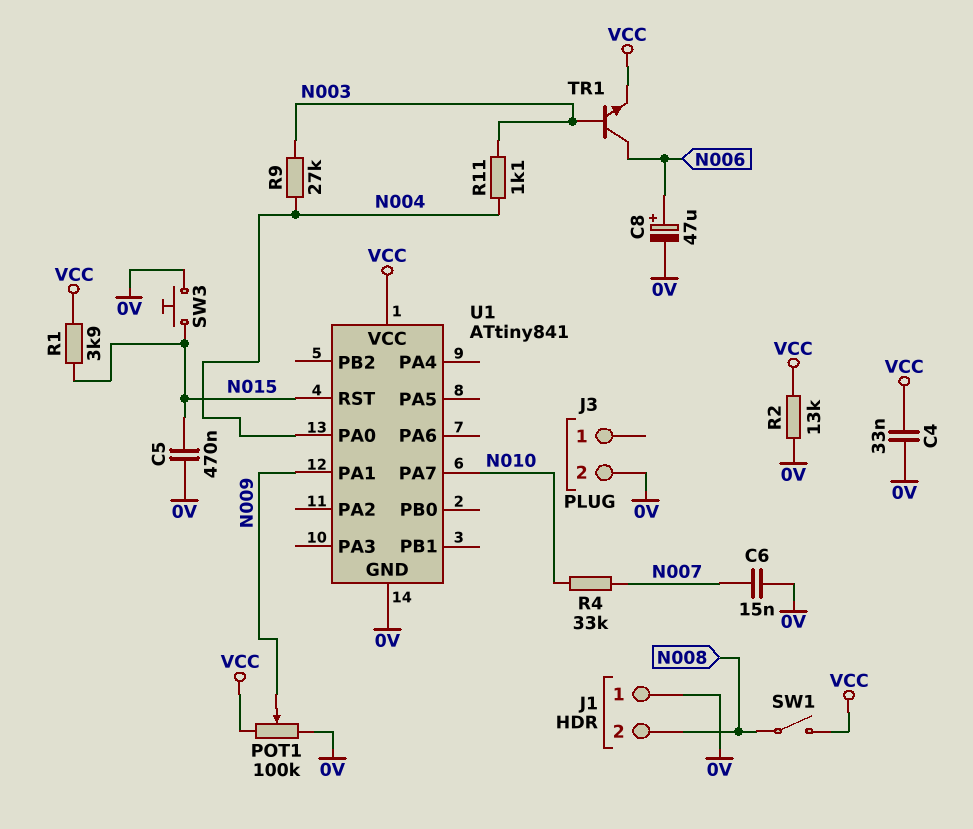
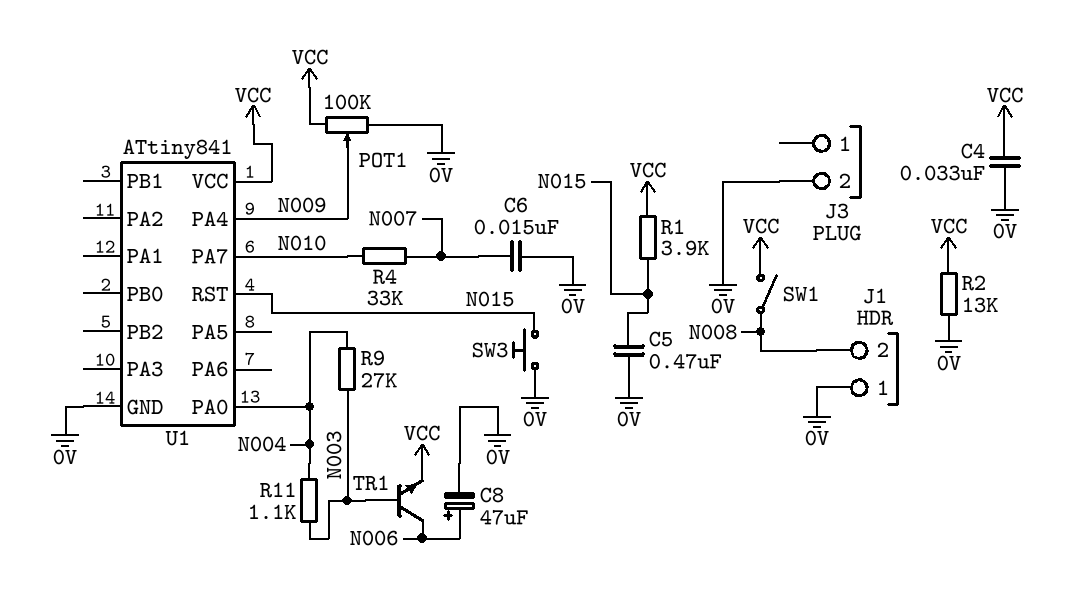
U1 pin PA1: N009 -> none
U1 pin PA4: none -> N009

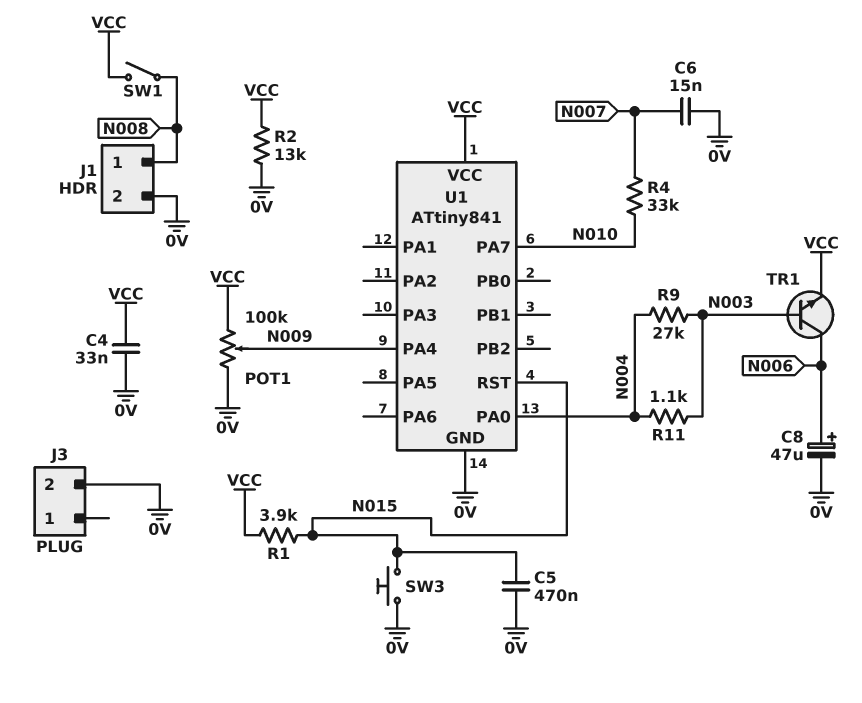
J1 pin 1: 0V -> N008
J1 pin 2: N008 -> 0V

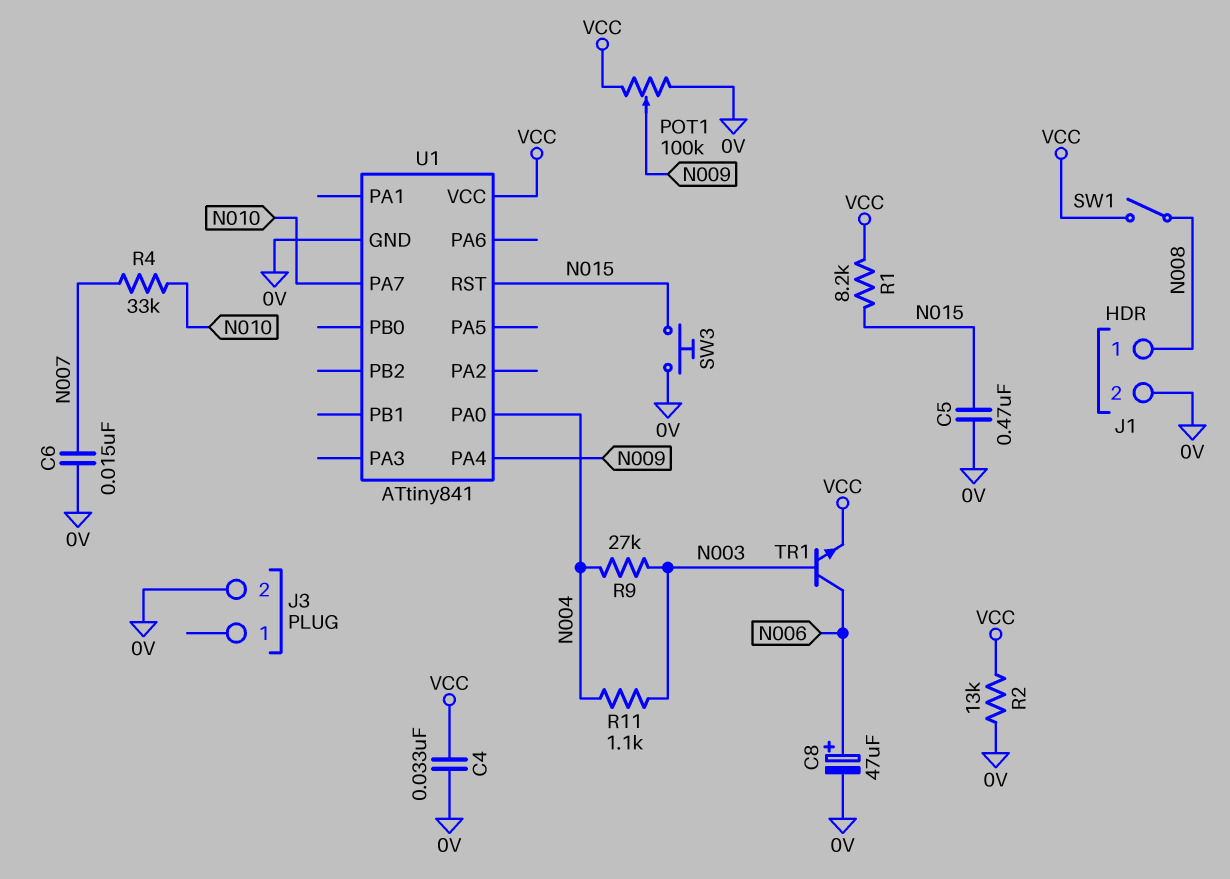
R1: 3.9k (N015, VCC) -> 8.2k (N015, VCC)

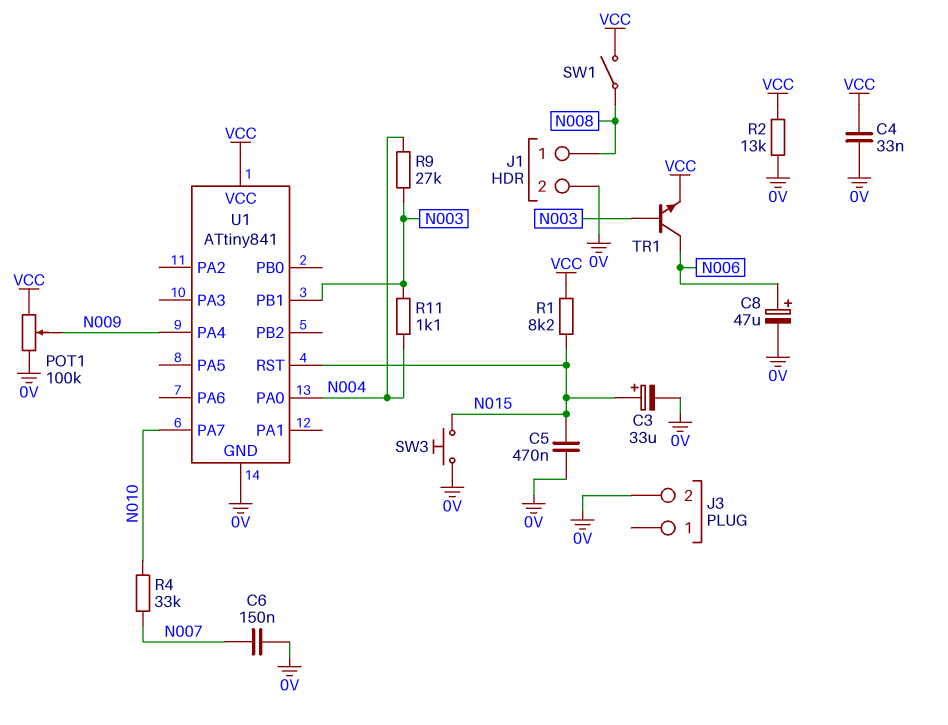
C3: none -> 33uF (plus N015, minus 0V)
C6: 15nF (0V, N007) -> 150nF (0V, N007)
U1 pin PB1: none -> N003

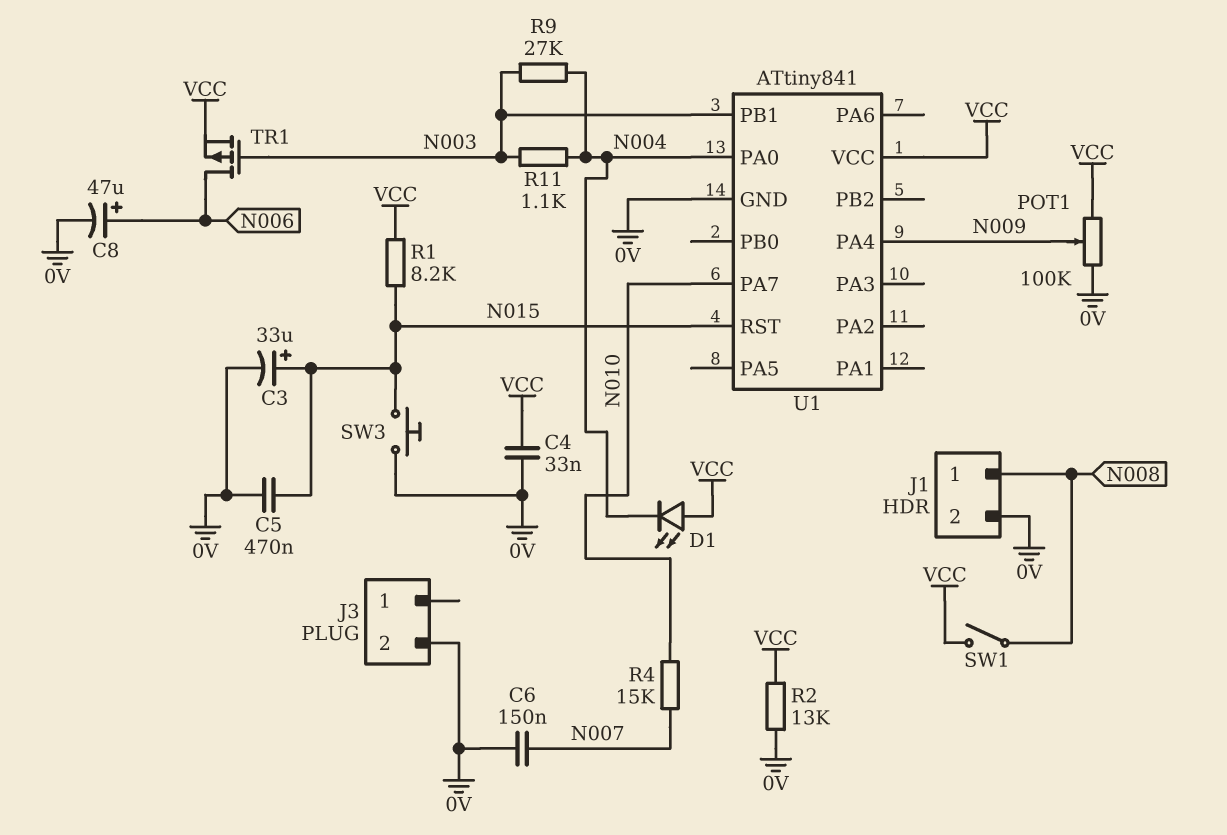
D1: none -> LED (A VCC, K N004)
R4: 33k (N007, N010) -> 15k (N007, N010)
TR1: NPN (B N003, C N006, E VCC) -> PMOS (G N003, D N006, S VCC)

